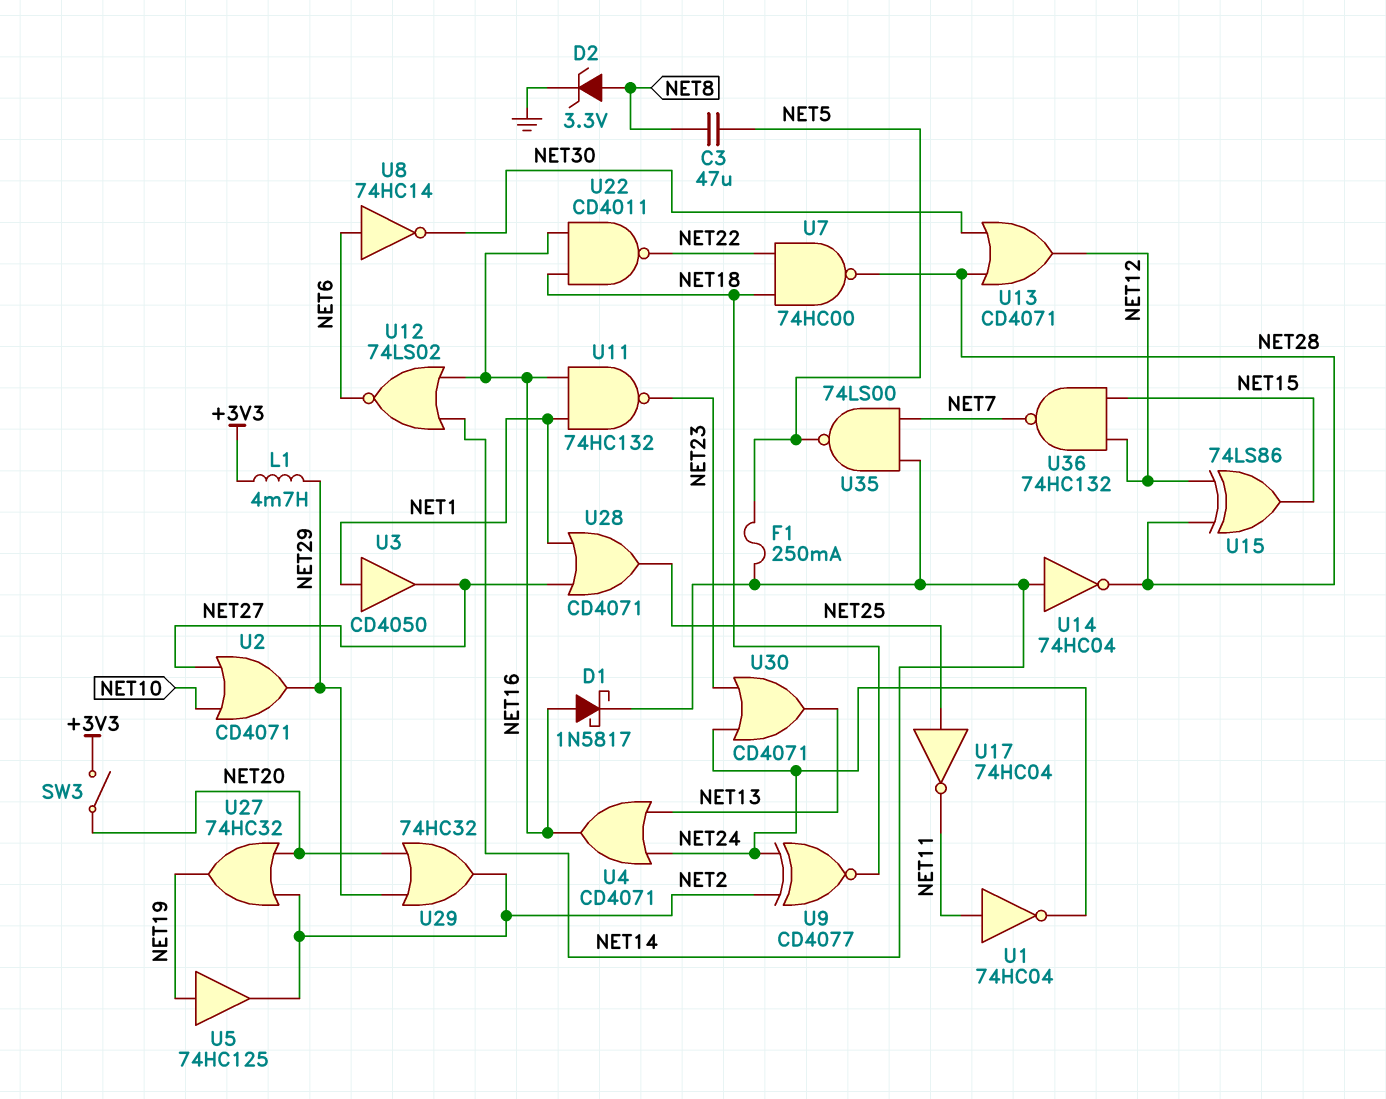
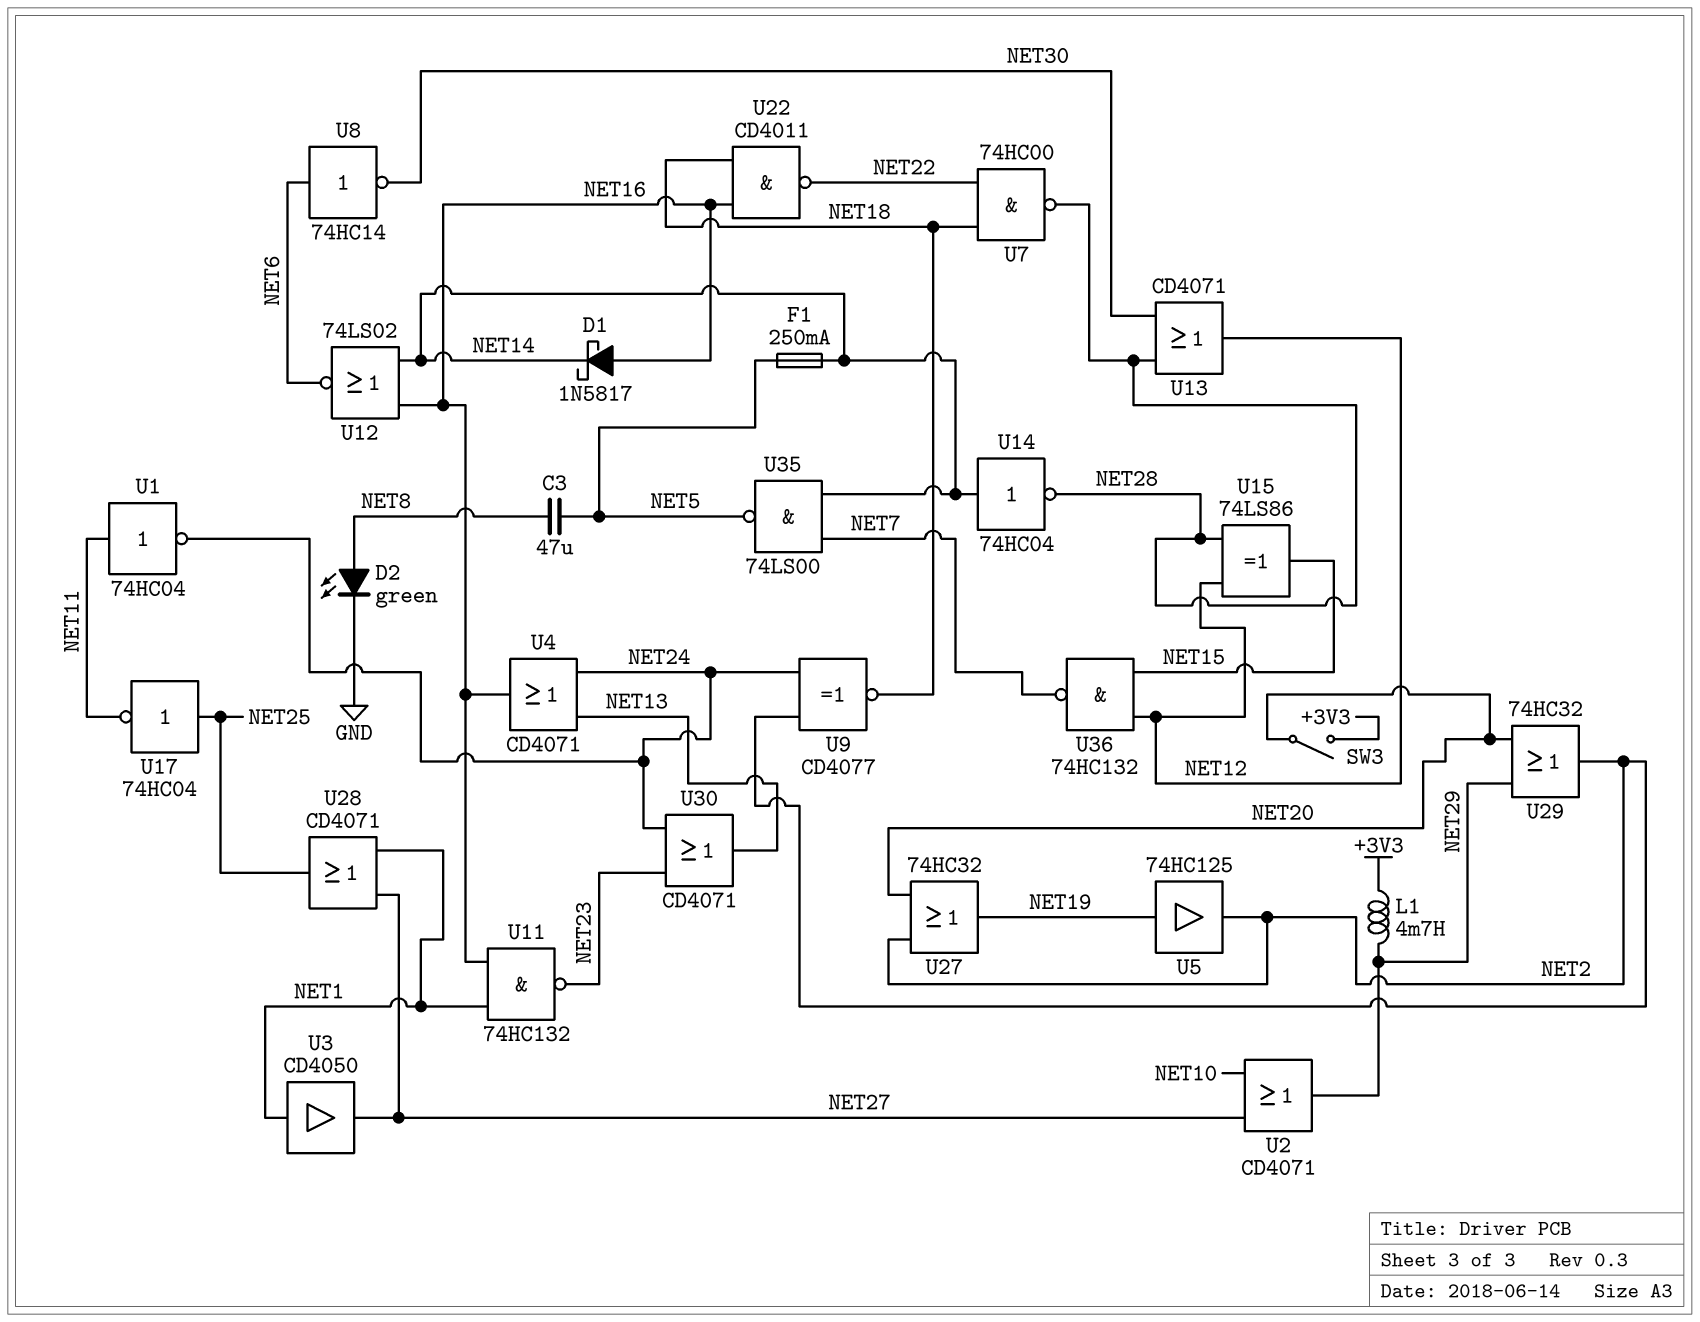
D2: zener 3.3V (A NET8, K GND) -> LED green (A NET8, K GND)

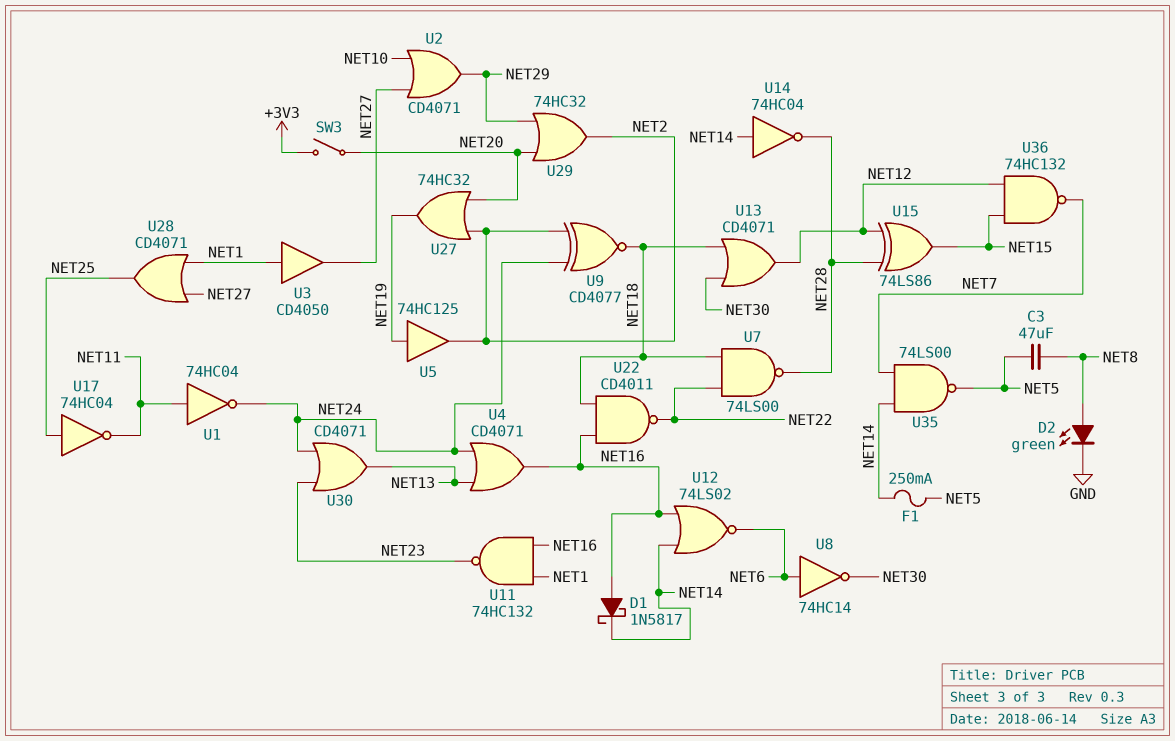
L1: 4.7mH (+3V3, NET29) -> none
U7: NAND 74HC00 (in NET18, in NET22, out NET28) -> NAND 74LS00 (in NET18, in NET22, out NET28)
U13: OR CD4071 (in NET28, in NET30, out NET12) -> OR CD4071 (in NET18, in NET30, out NET12)

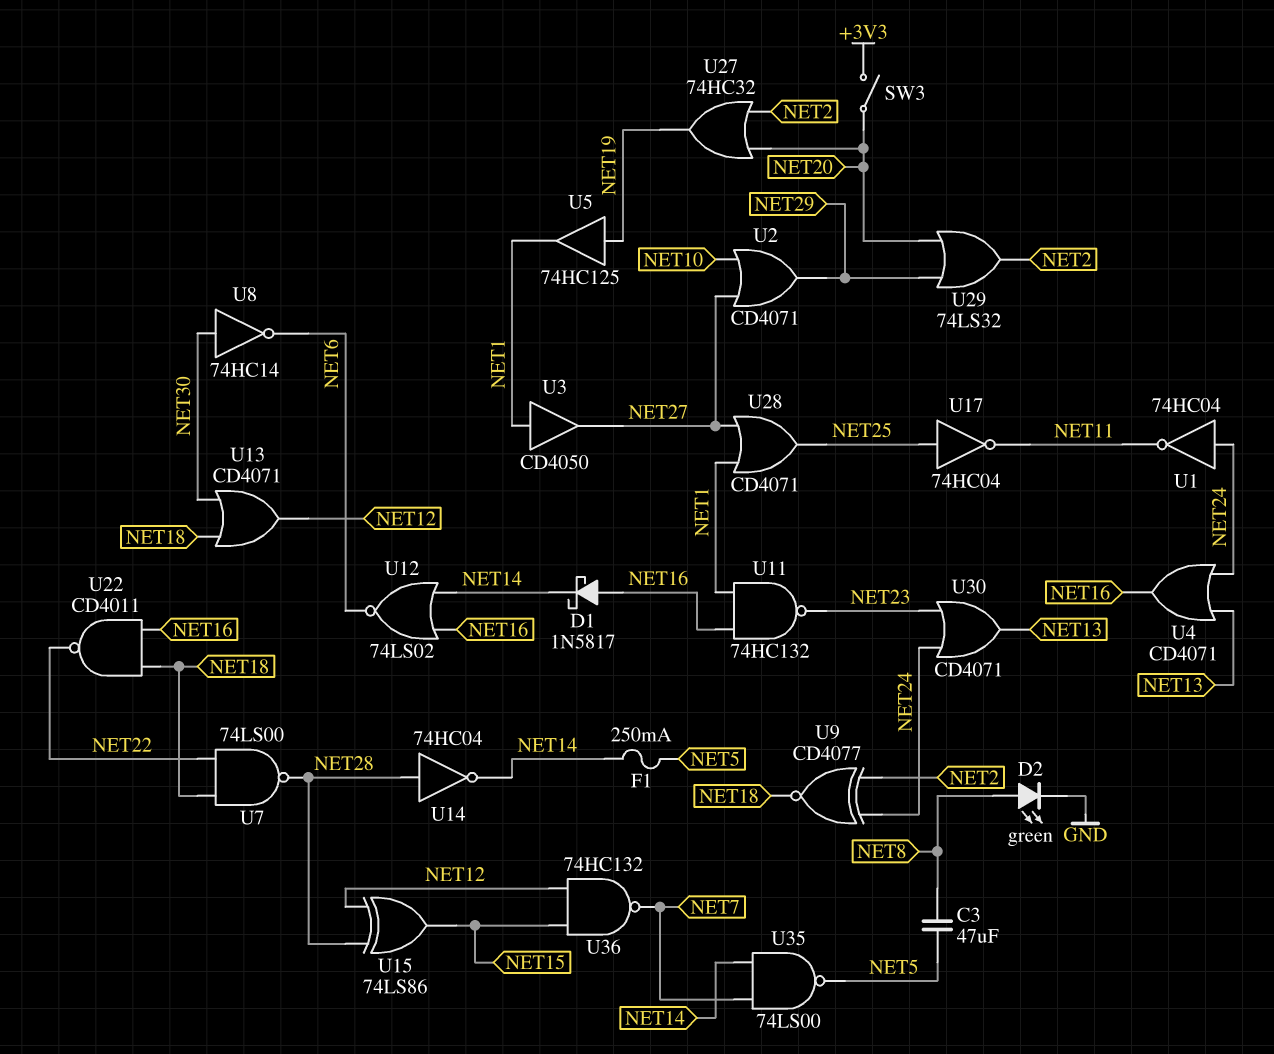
U1: NOT 74HC04 (in NET11, out NET24) -> NOT 74HC04 (in NET24, out NET11)
U5: buffer 74HC125 (in NET19, out NET2) -> buffer 74HC125 (in NET19, out NET1)
U8: NOT 74HC14 (in NET6, out NET30) -> NOT 74HC14 (in NET30, out NET6)
U14: NOT 74HC04 (in NET14, out NET28) -> NOT 74HC04 (in NET28, out NET14)
U29: OR 74HC32 (in NET20, in NET29, out NET2) -> OR 74LS32 (in NET20, in NET29, out NET2)

